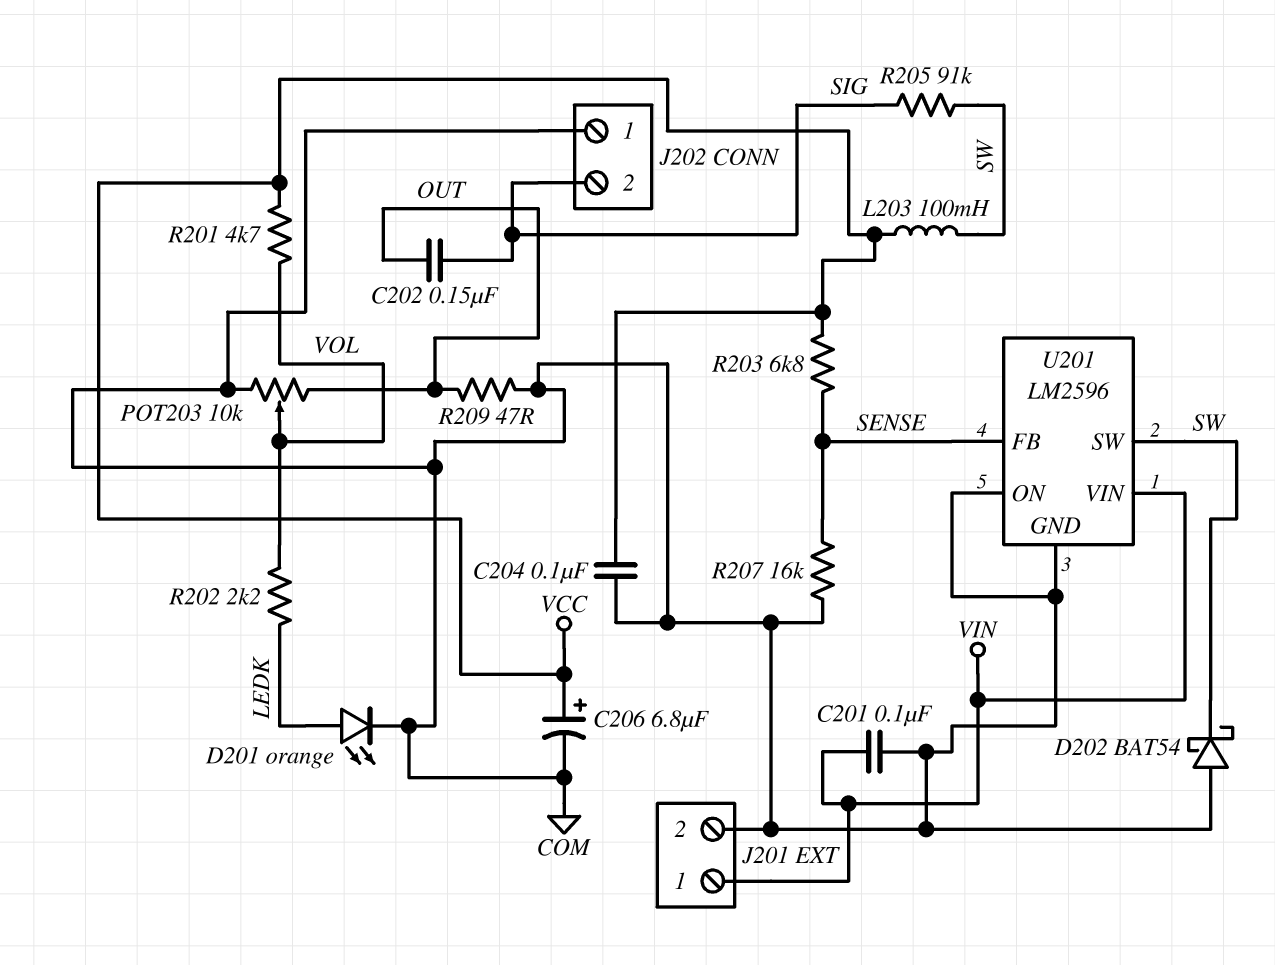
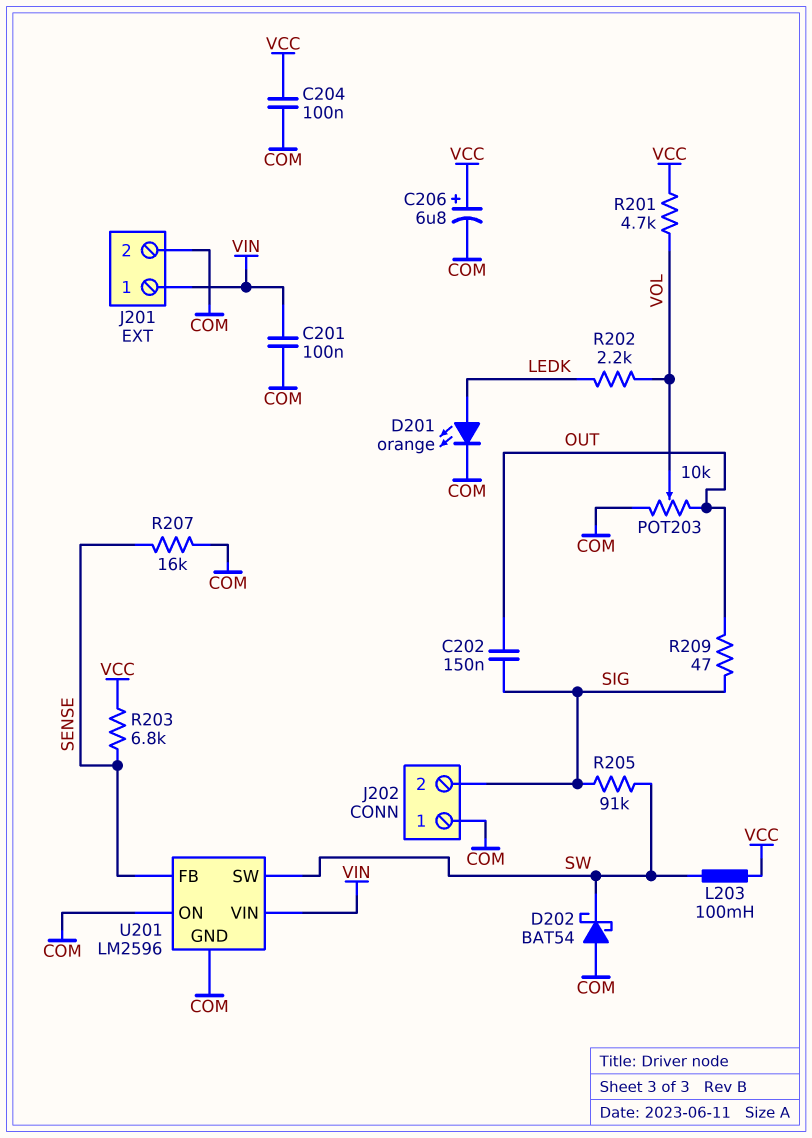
R209: 47 (COM, OUT) -> 47 (OUT, SIG)

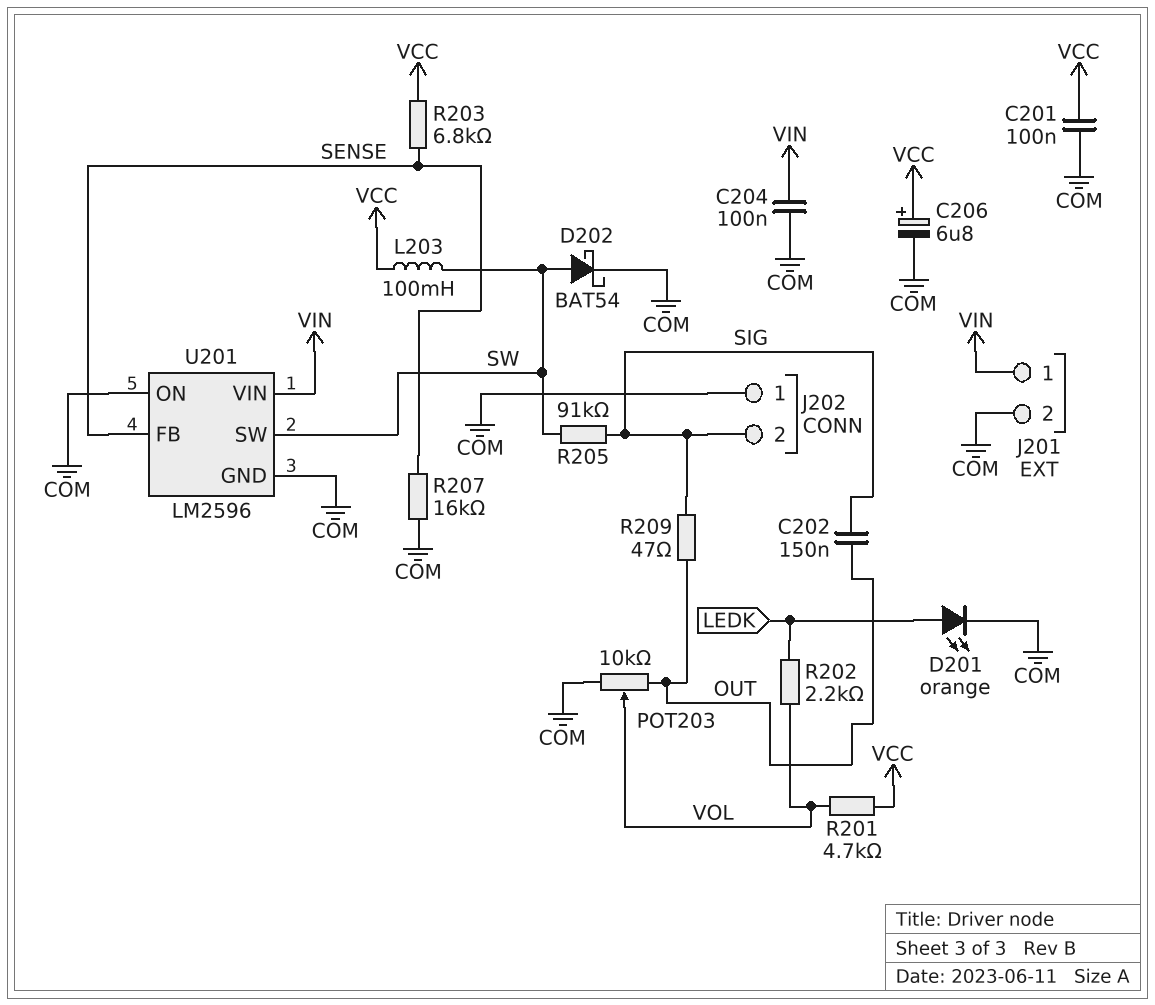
C201: 100nF (COM, VIN) -> 100nF (COM, VCC)
C204: 100nF (COM, VCC) -> 100nF (COM, VIN)
D202: schottky BAT54 (A COM, K SW) -> schottky BAT54 (A SW, K COM)

